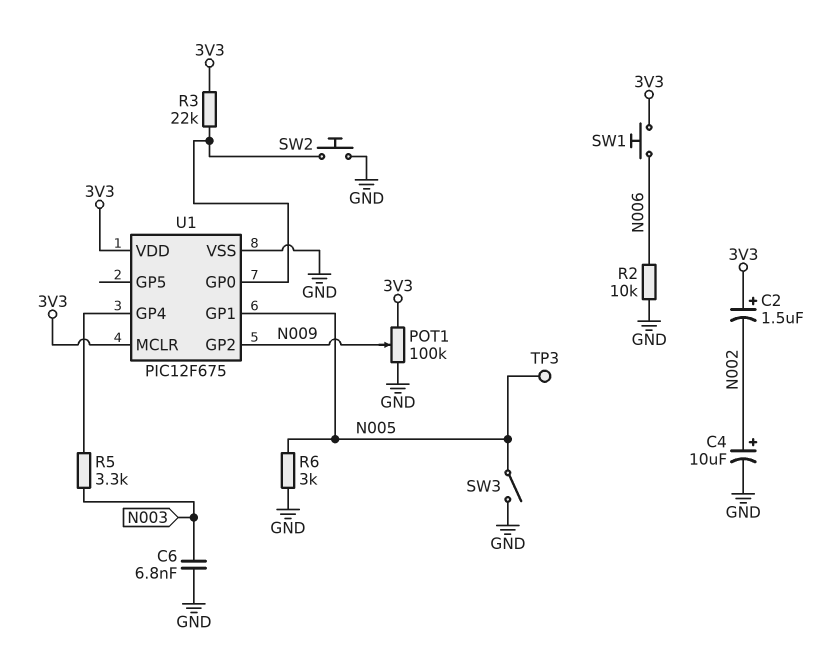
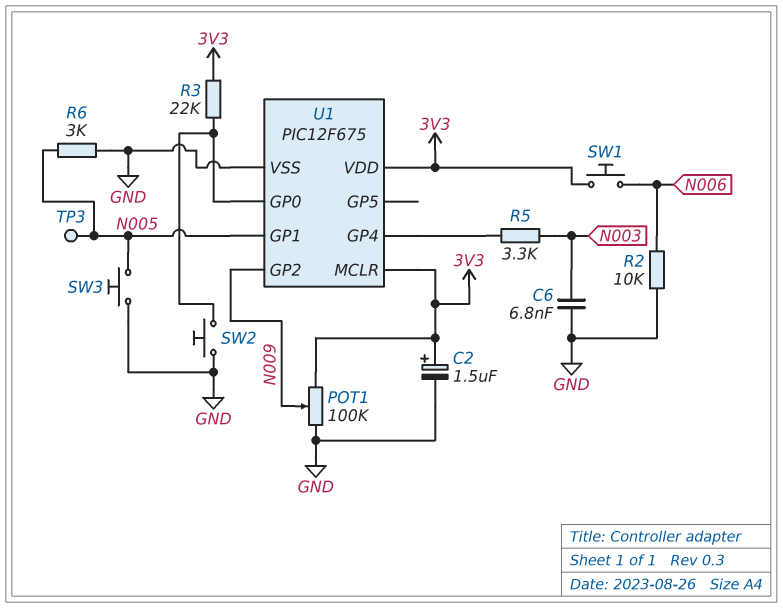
C2: 1.5uF (plus 3V3, minus N002) -> 1.5uF (plus 3V3, minus GND)
C4: 10uF (plus N002, minus GND) -> none
SW3: switch (GND, N005) -> button (GND, N005)

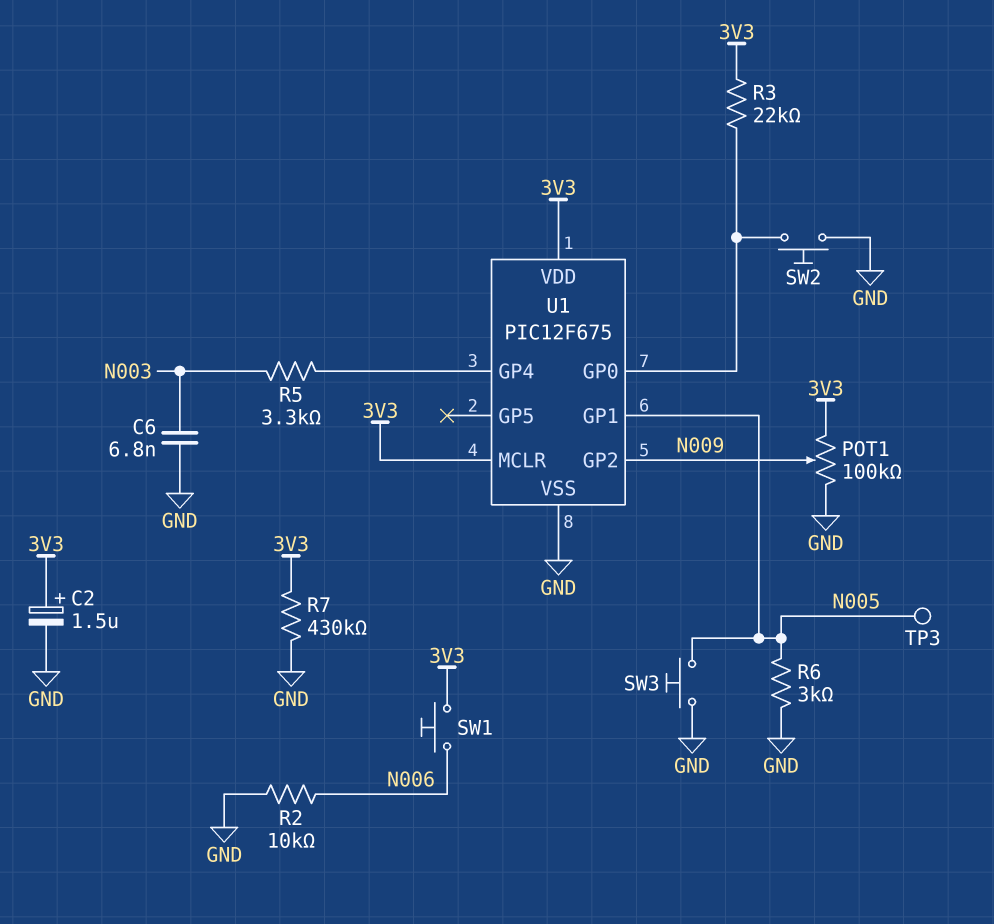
R7: none -> 430k (3V3, GND)

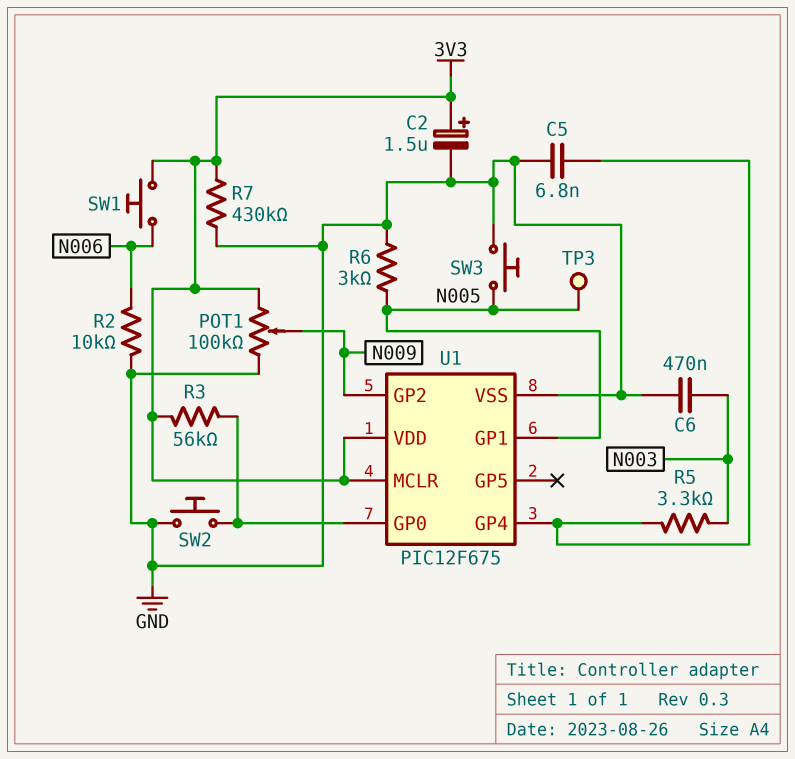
C5: none -> 6.8nF (GND, U1/GP4)
C6: 6.8nF (GND, N003) -> 470nF (GND, N003)
R3: 22k (3V3, U1/GP0) -> 56k (3V3, U1/GP0)

